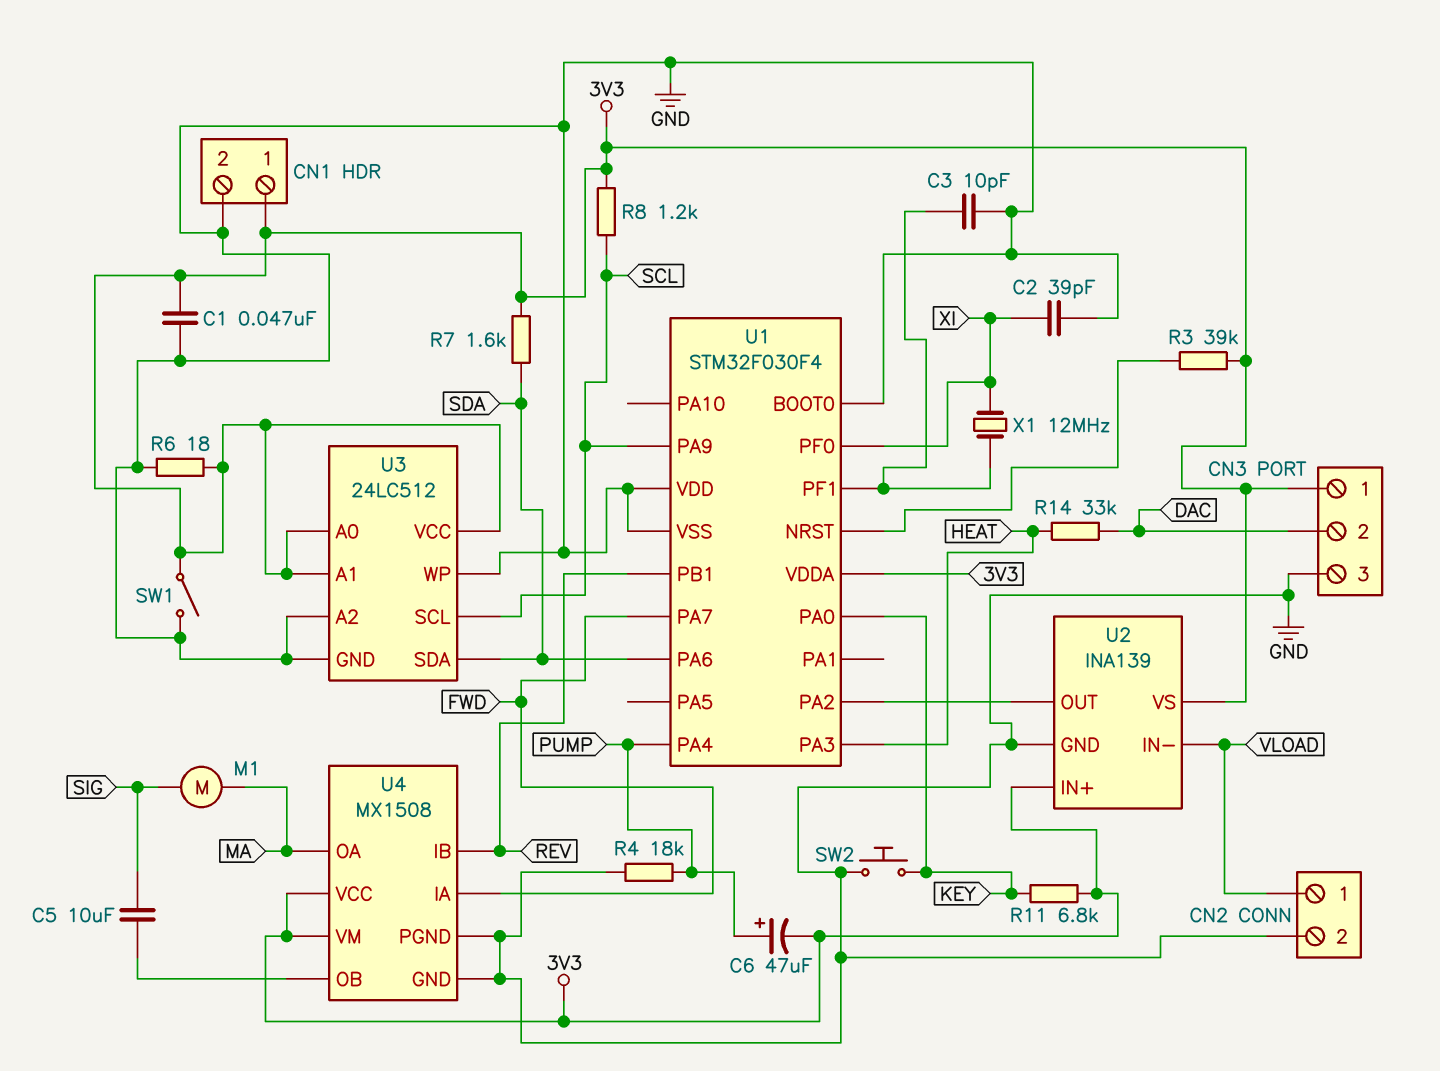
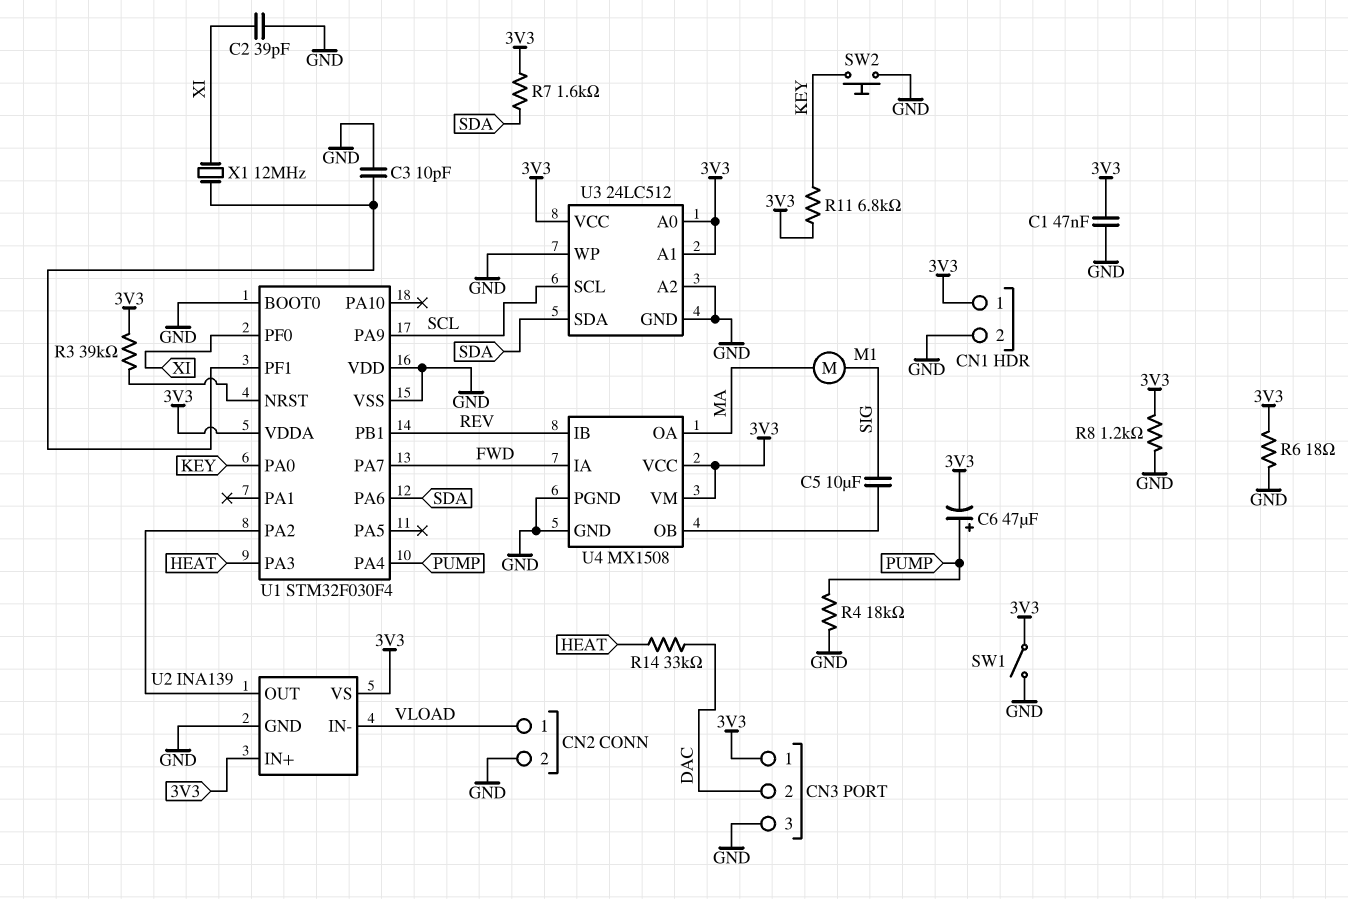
R8: 1.2k (3V3, SCL) -> 1.2k (3V3, GND)

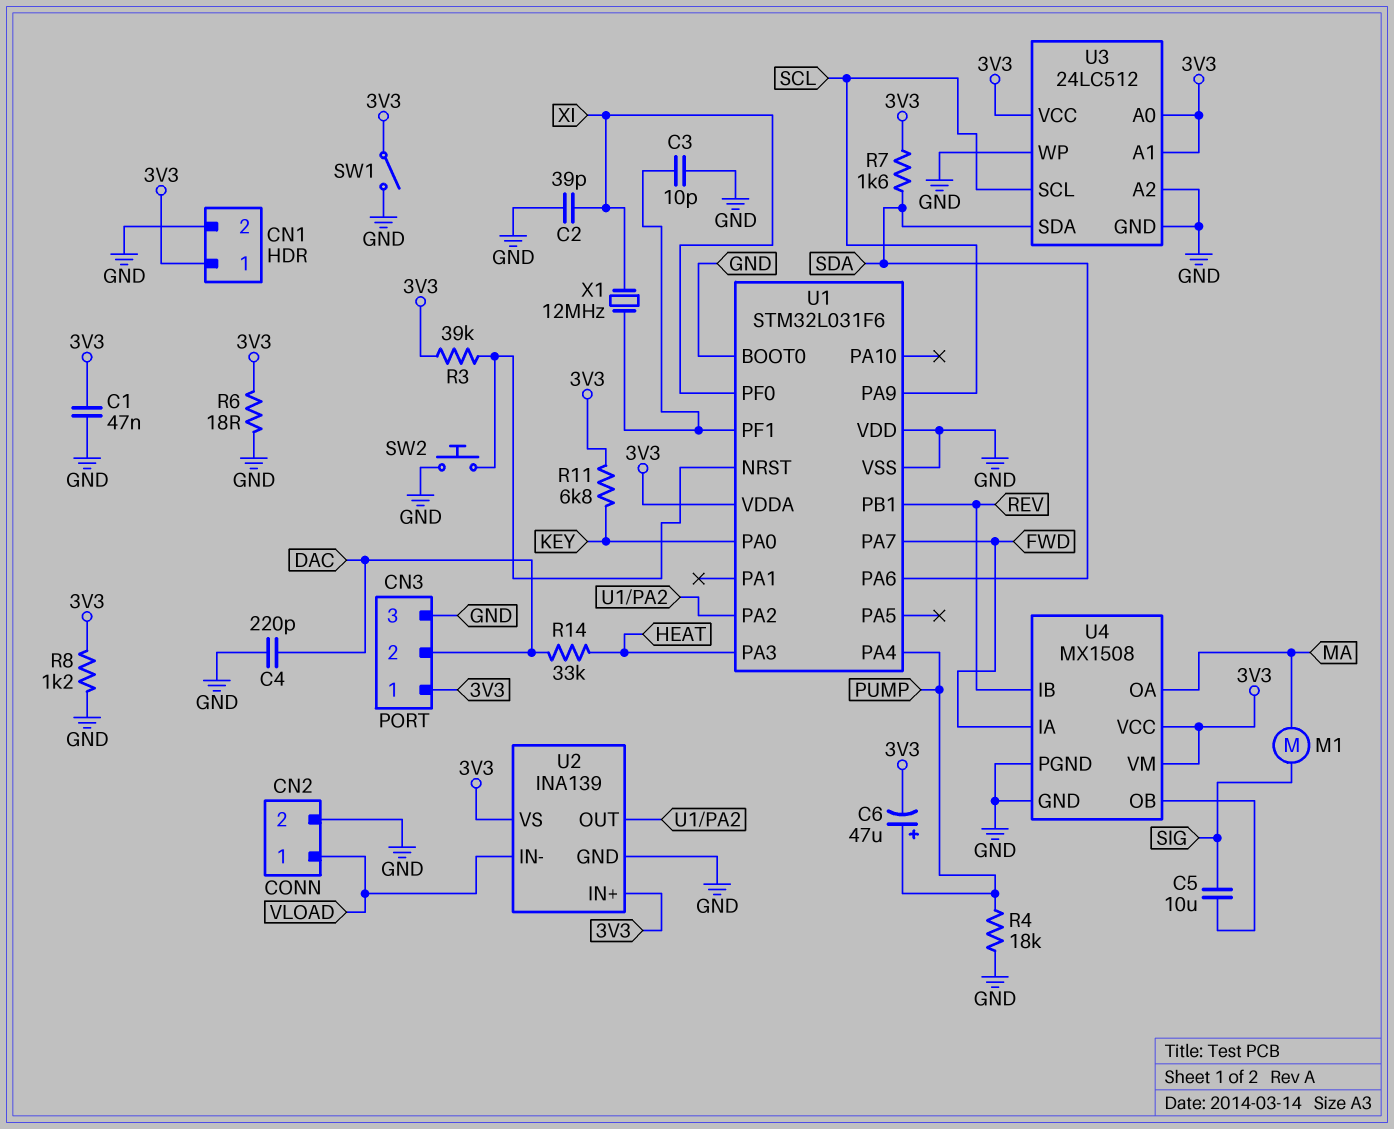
C4: none -> 220pF (DAC, GND)
SW2: button (GND, KEY) -> button (GND, U1/NRST)
U1: STM32F030F4 -> STM32L031F6

